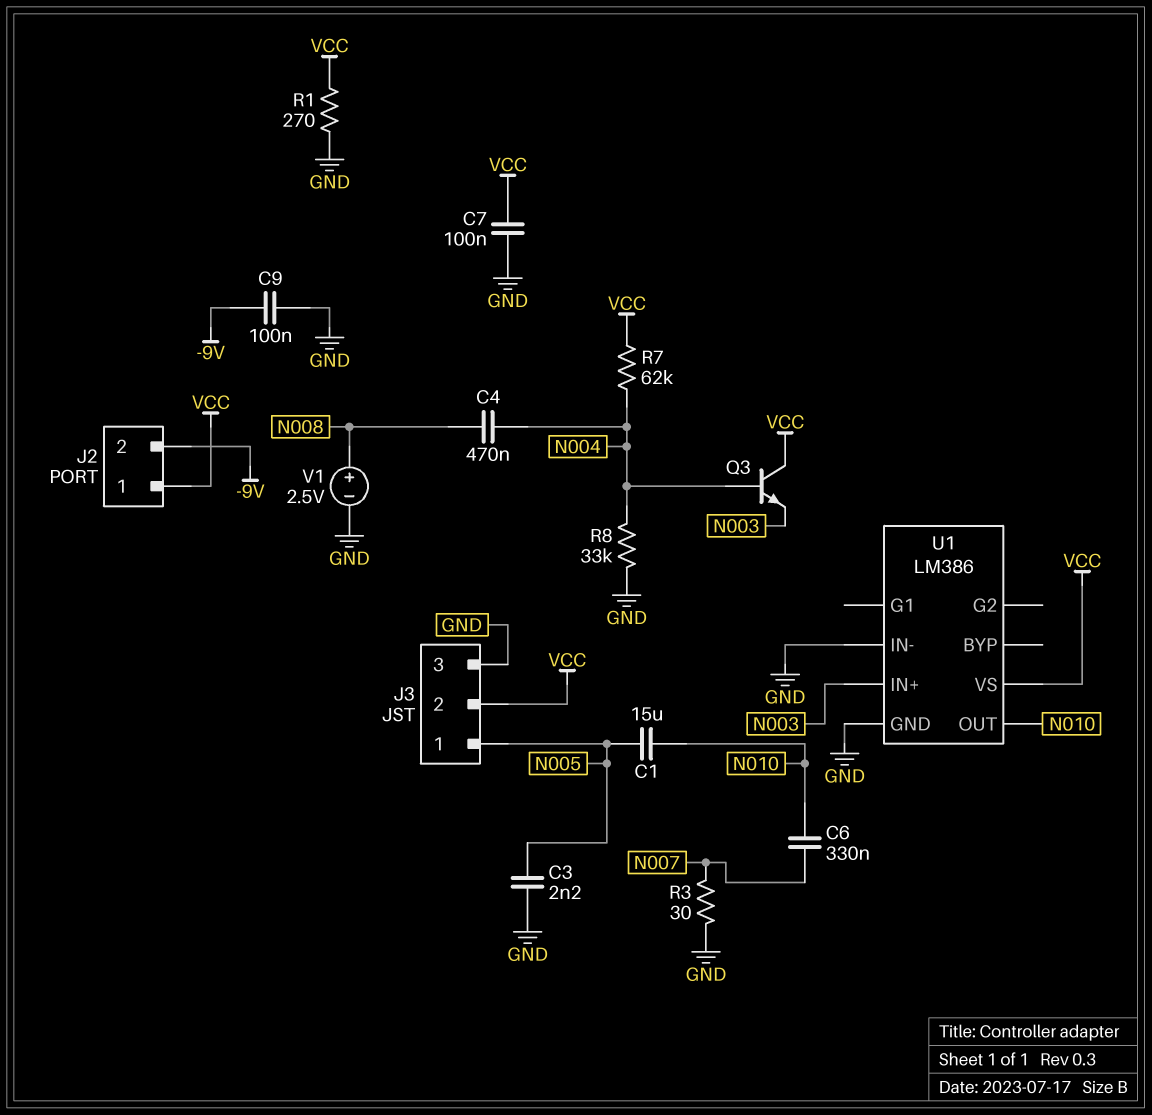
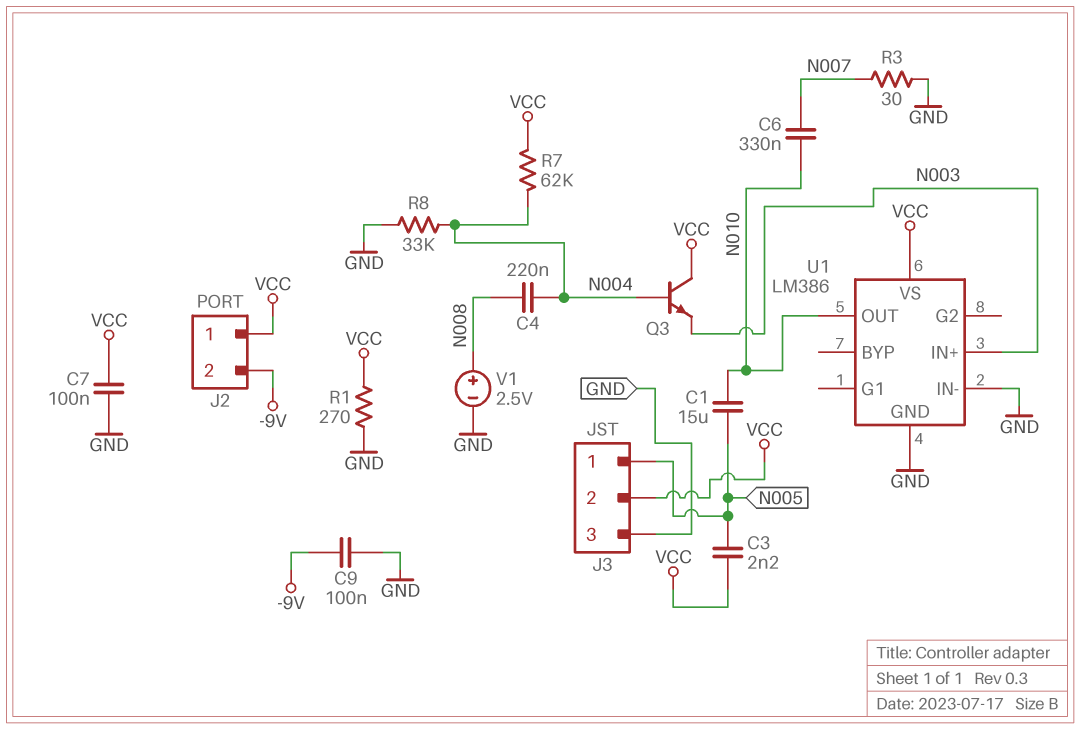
C3: 2.2nF (GND, N005) -> 2.2nF (N005, VCC)
C4: 470nF (N004, N008) -> 220nF (N004, N008)

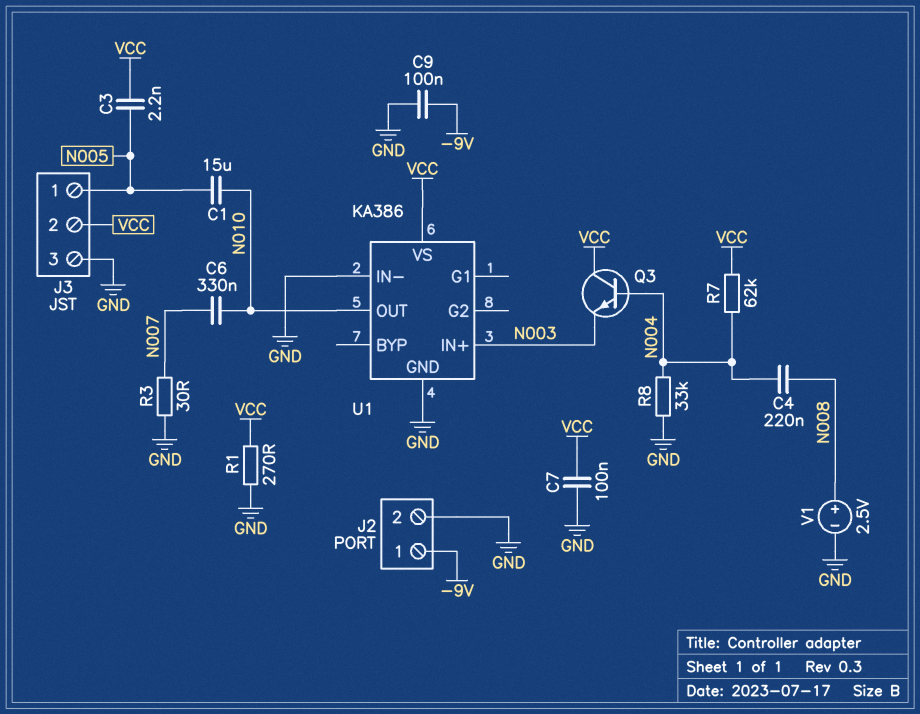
J2 pin 1: VCC -> -9V
J2 pin 2: -9V -> GND
U1: LM386 -> KA386

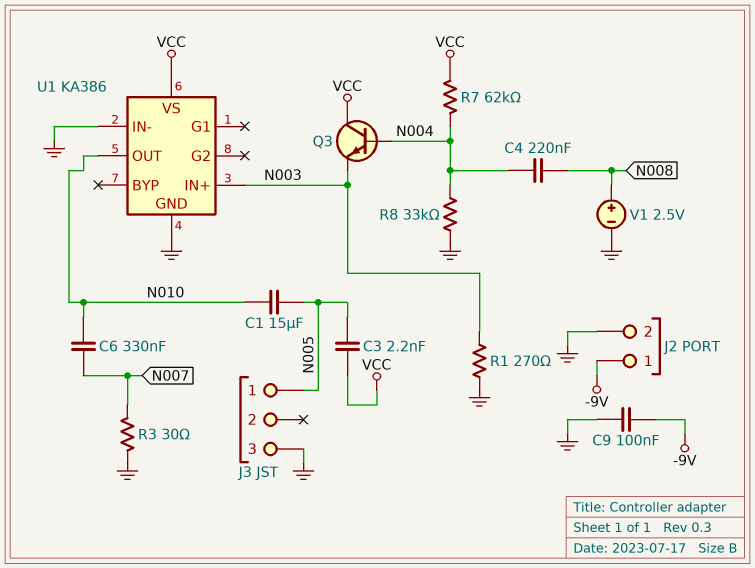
C7: 100nF (GND, VCC) -> none
J3 pin 2: VCC -> none
R1: 270 (GND, VCC) -> 270 (GND, N003)

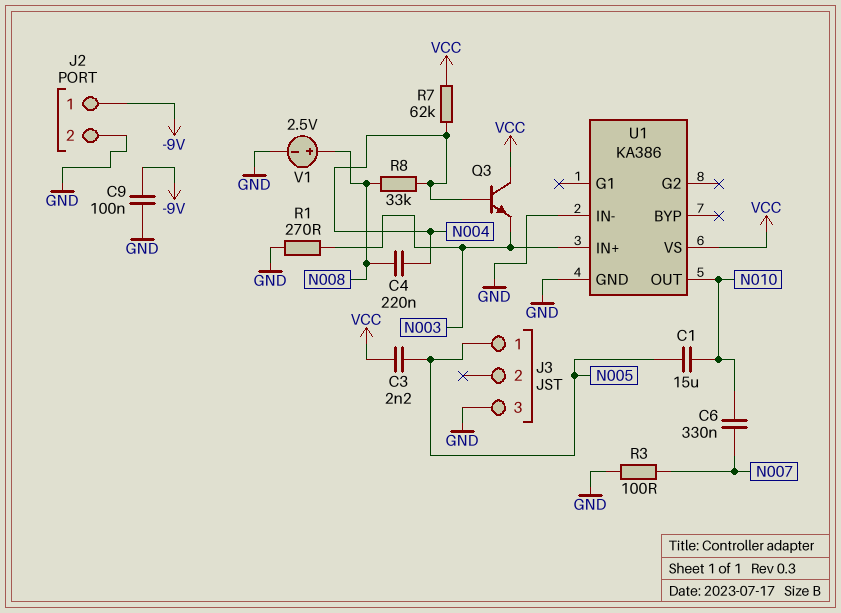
R3: 30 (GND, N007) -> 100 (GND, N007)
R8: 33k (GND, N004) -> 33k (N004, N008)

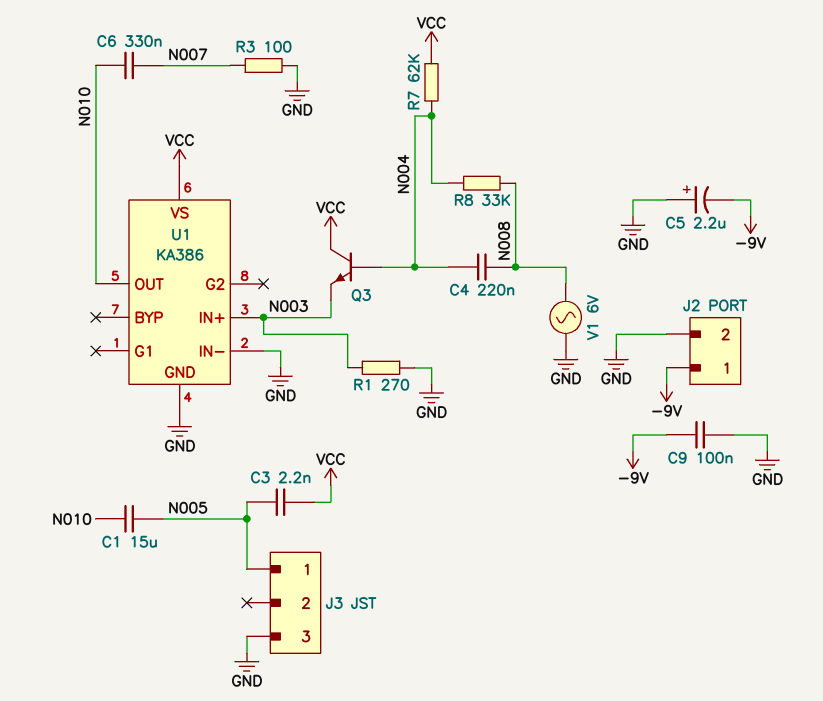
C5: none -> 2.2uF (plus GND, minus -9V)
V1: 2.5V (plus N008, minus GND) -> AC 6V (GND, N008)

